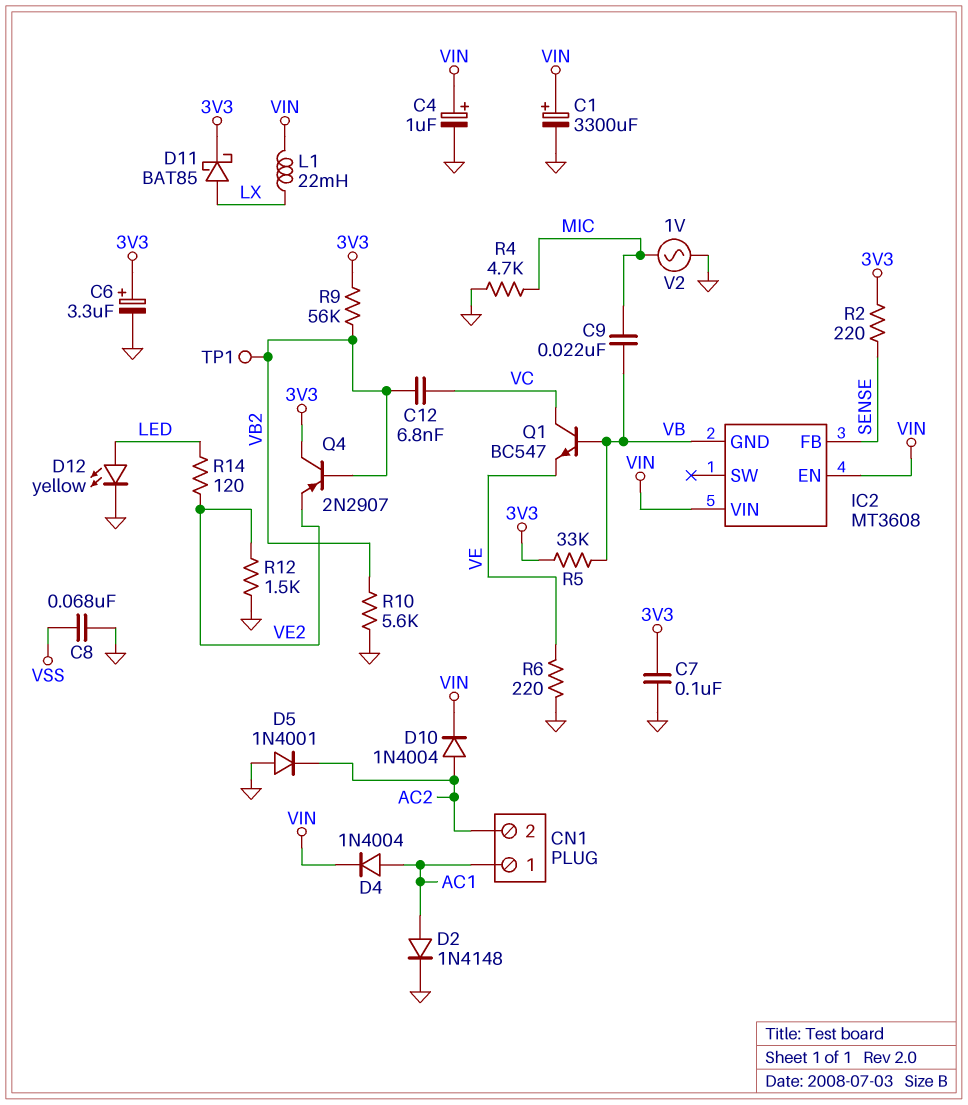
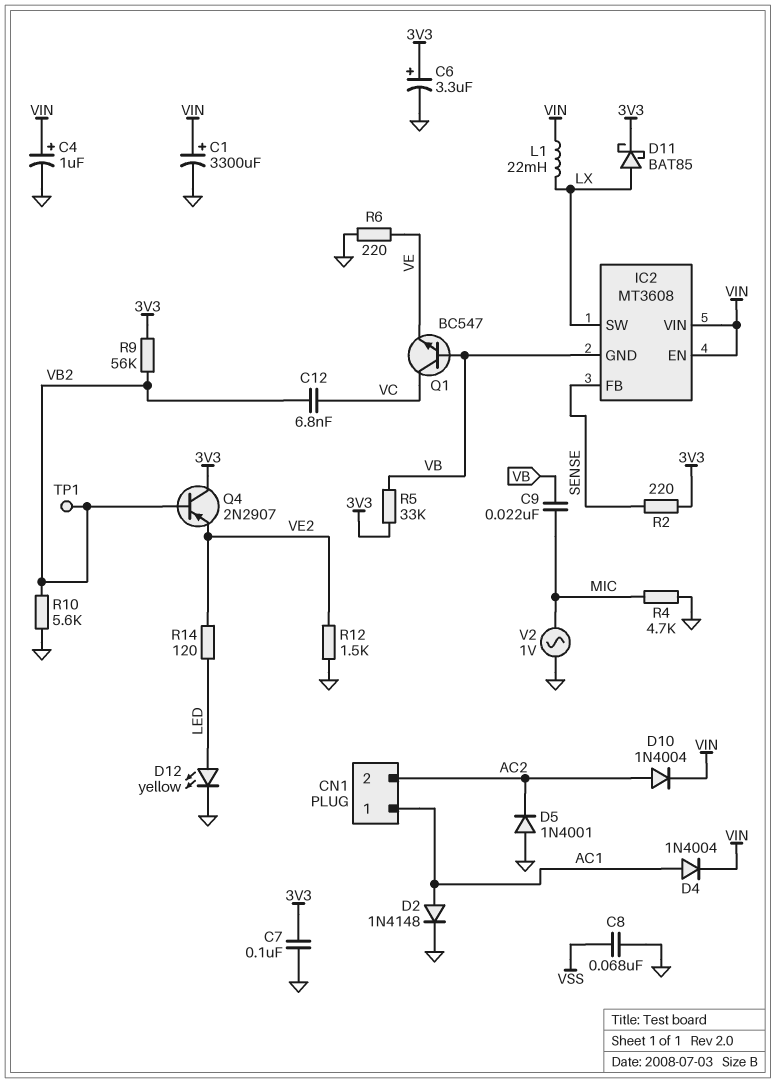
IC2 pin SW: none -> LX

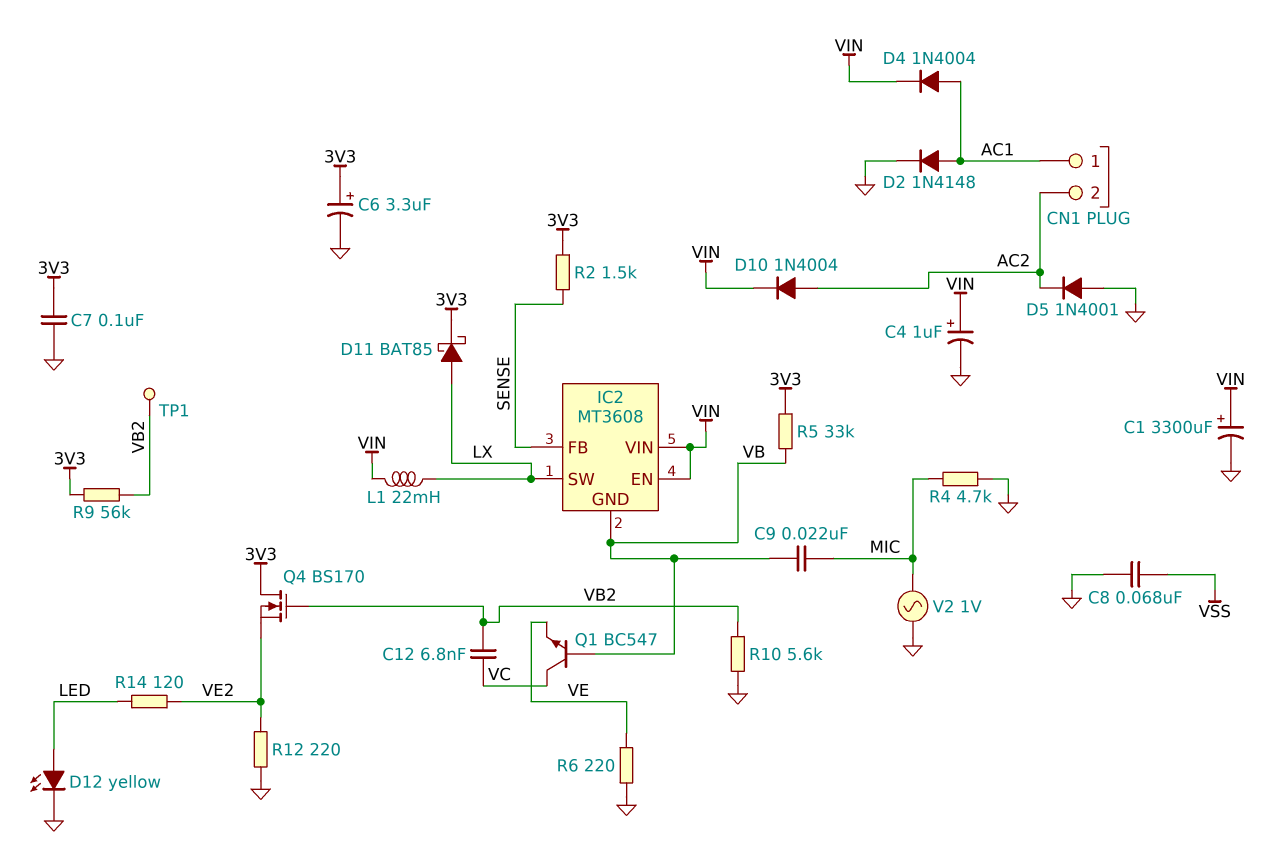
Q4: PNP 2N2907 (B VB2, C 3V3, E VE2) -> NMOS BS170 (G VB2, D 3V3, S VE2)
R2: 220 (3V3, SENSE) -> 1.5k (3V3, SENSE)
R12: 1.5k (GND, VE2) -> 220 (GND, VE2)

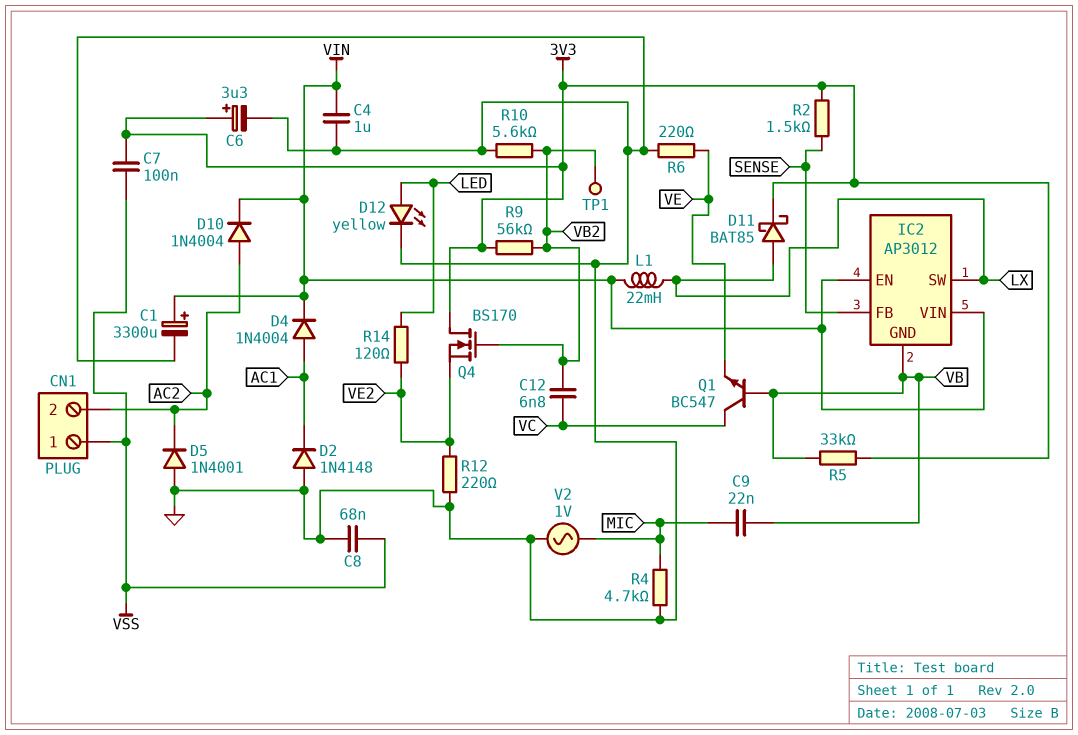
C4: 1uF (plus VIN, minus GND) -> 1uF (GND, VIN)
C7: 100nF (3V3, GND) -> 100nF (3V3, VSS)
CN1 pin 1: AC1 -> VSS
D2: diode 1N4148 (A AC1, K GND) -> diode 1N4148 (A GND, K AC1)
IC2: MT3608 -> AP3012

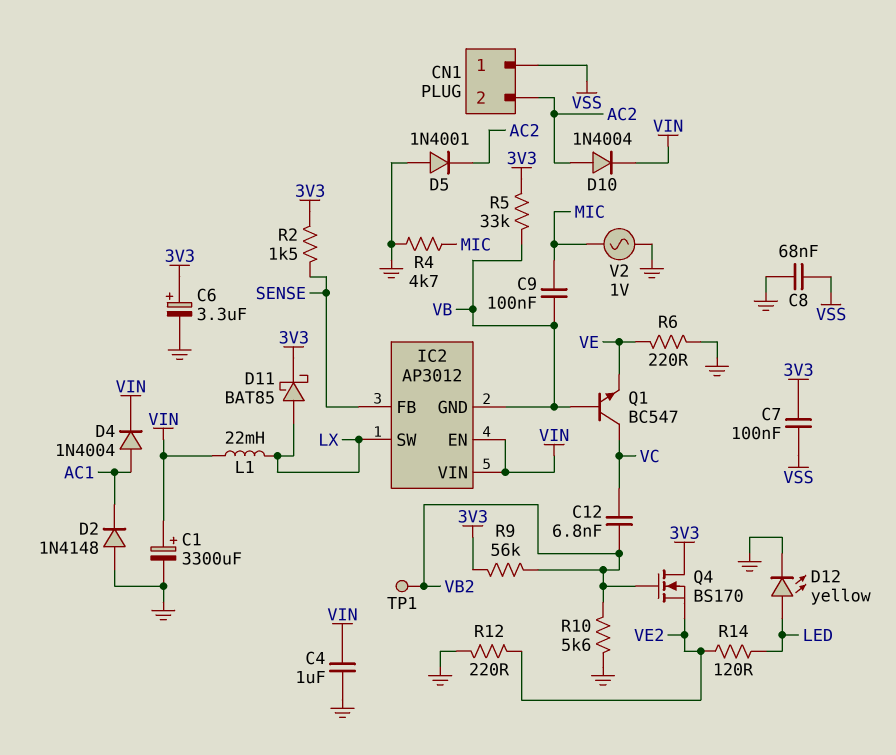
C9: 22nF (MIC, VB) -> 100nF (MIC, VB)

